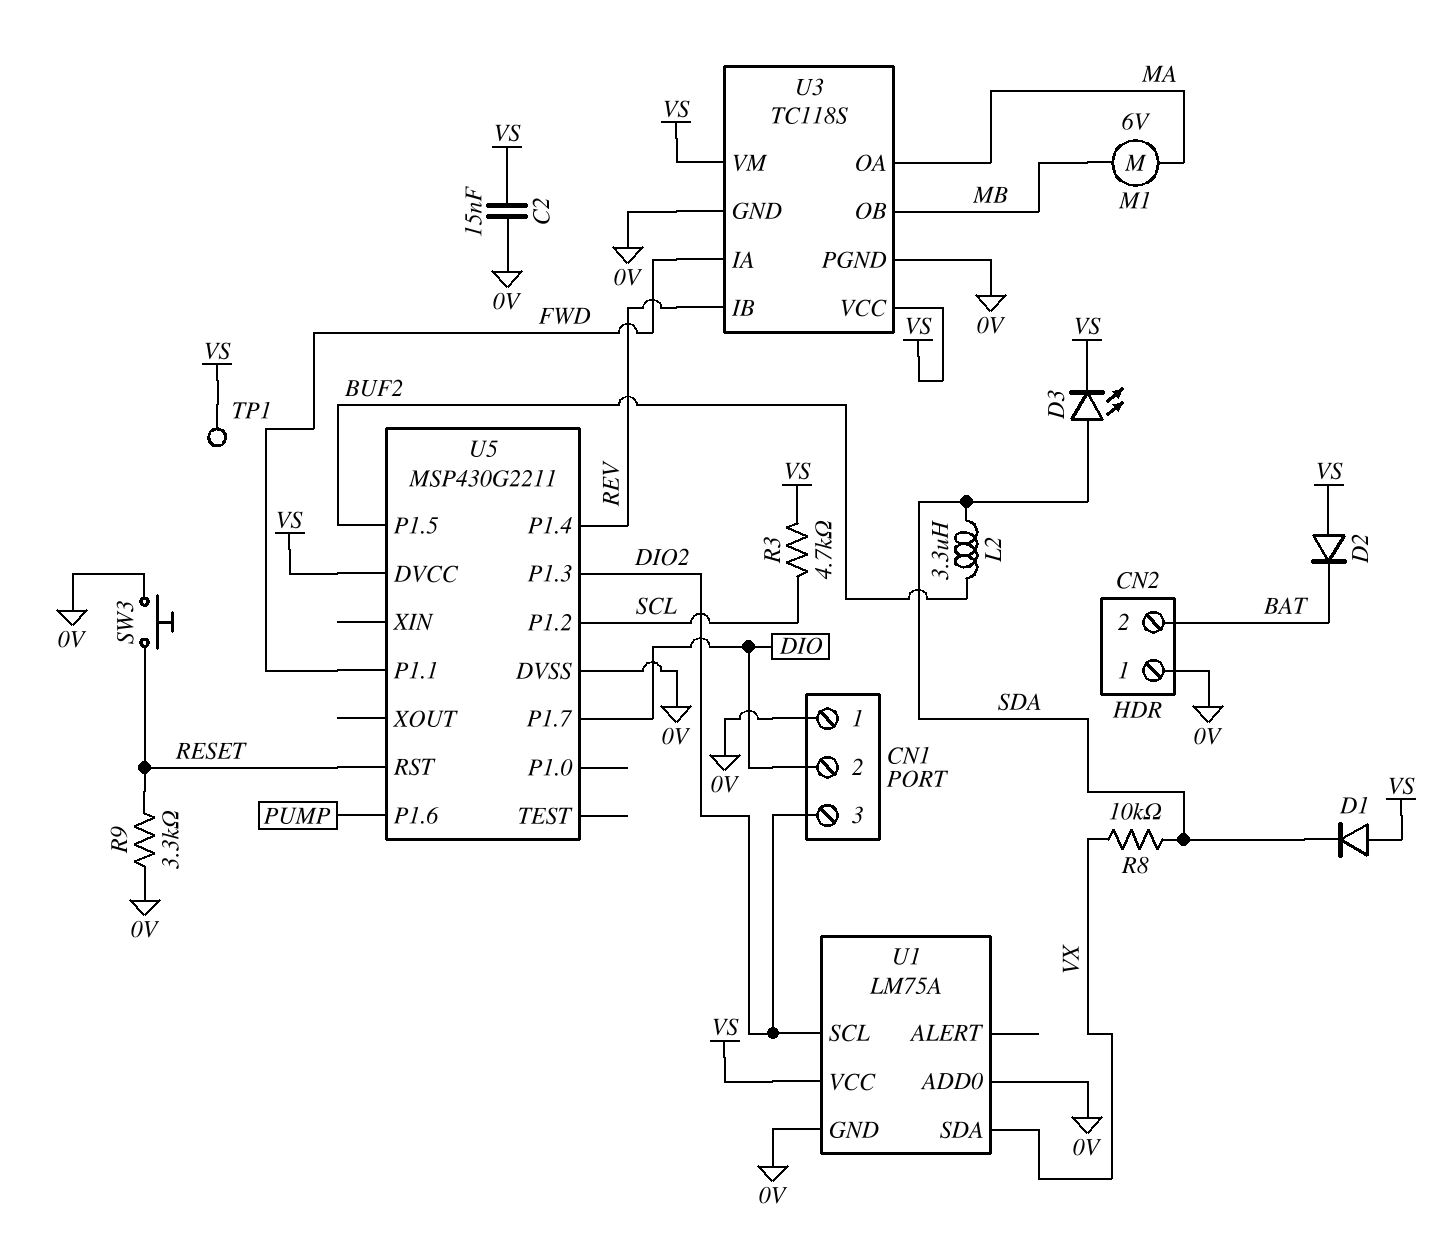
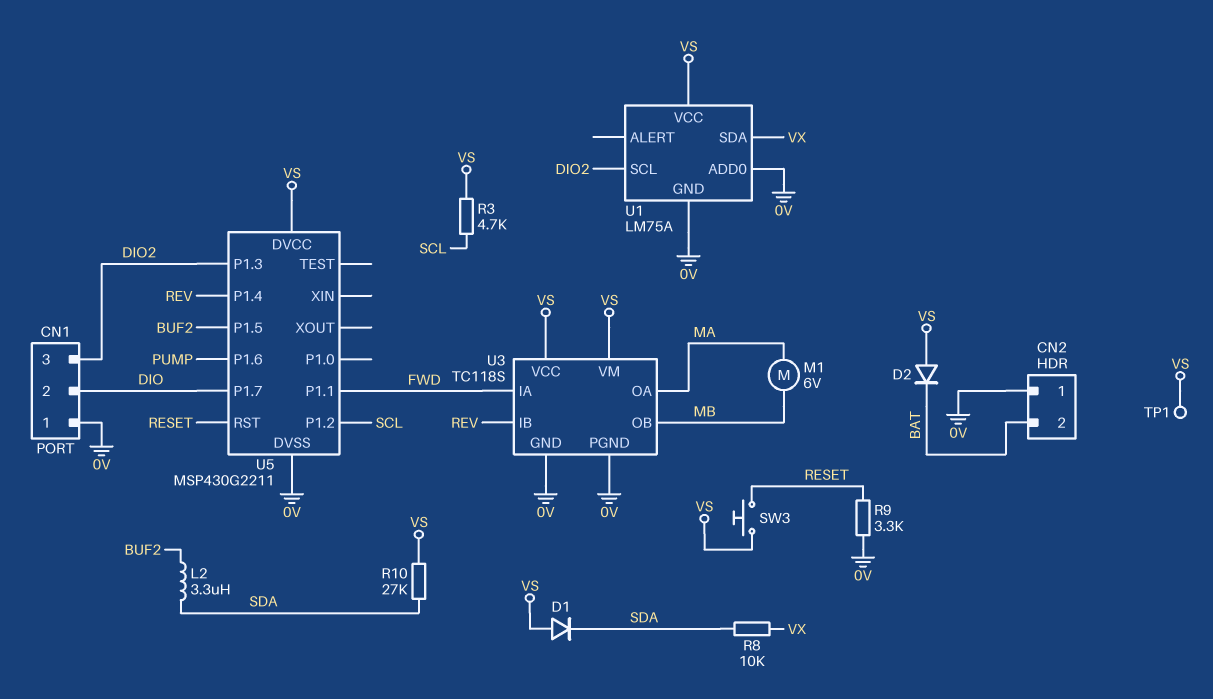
C2: 15nF (0V, VS) -> none
D3: LED (A SDA, K VS) -> none
R10: none -> 27k (SDA, VS)
SW3: button (0V, RESET) -> button (RESET, VS)

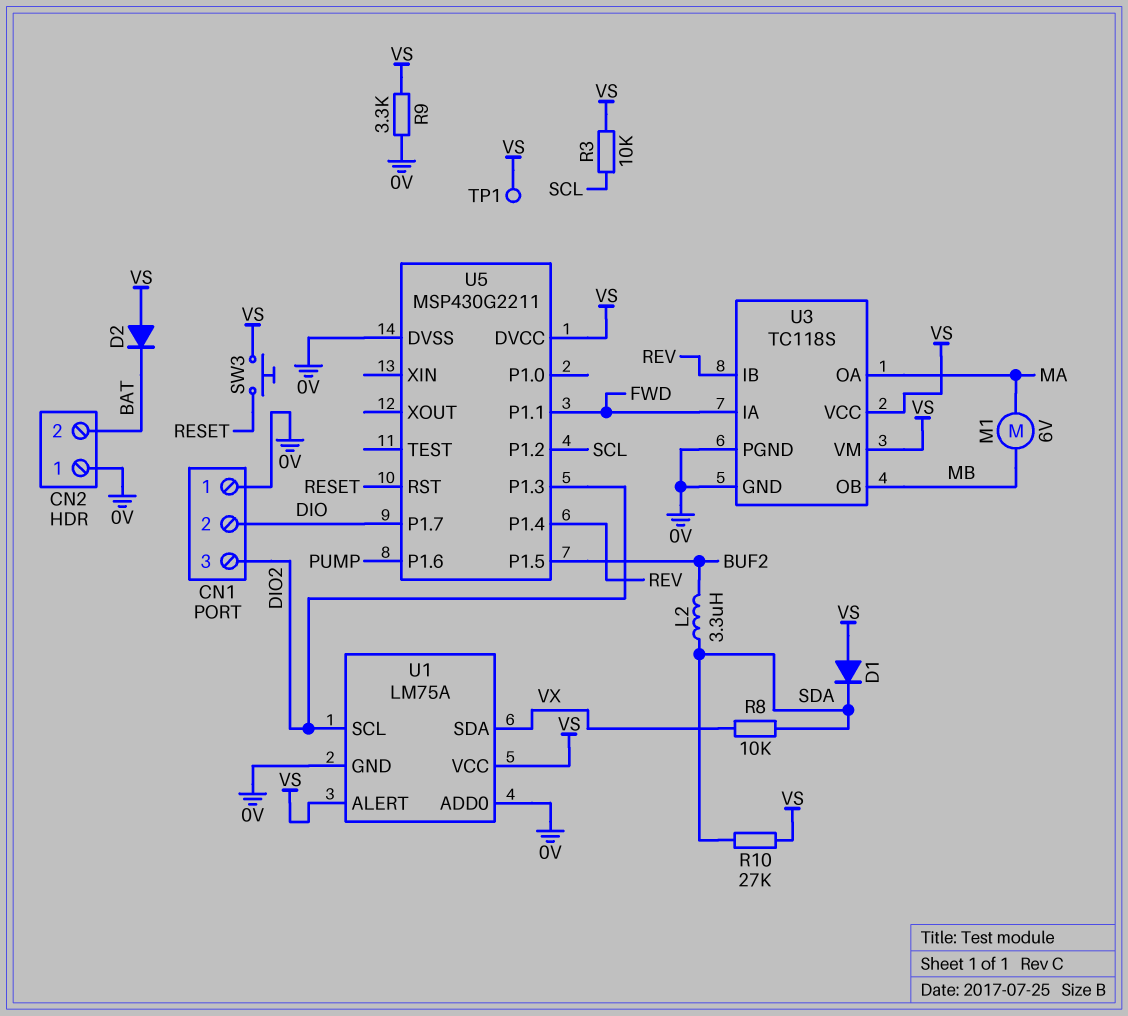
R3: 4.7k (SCL, VS) -> 10k (SCL, VS)
R9: 3.3k (0V, RESET) -> 3.3k (0V, VS)
U1 pin ALERT: none -> VS

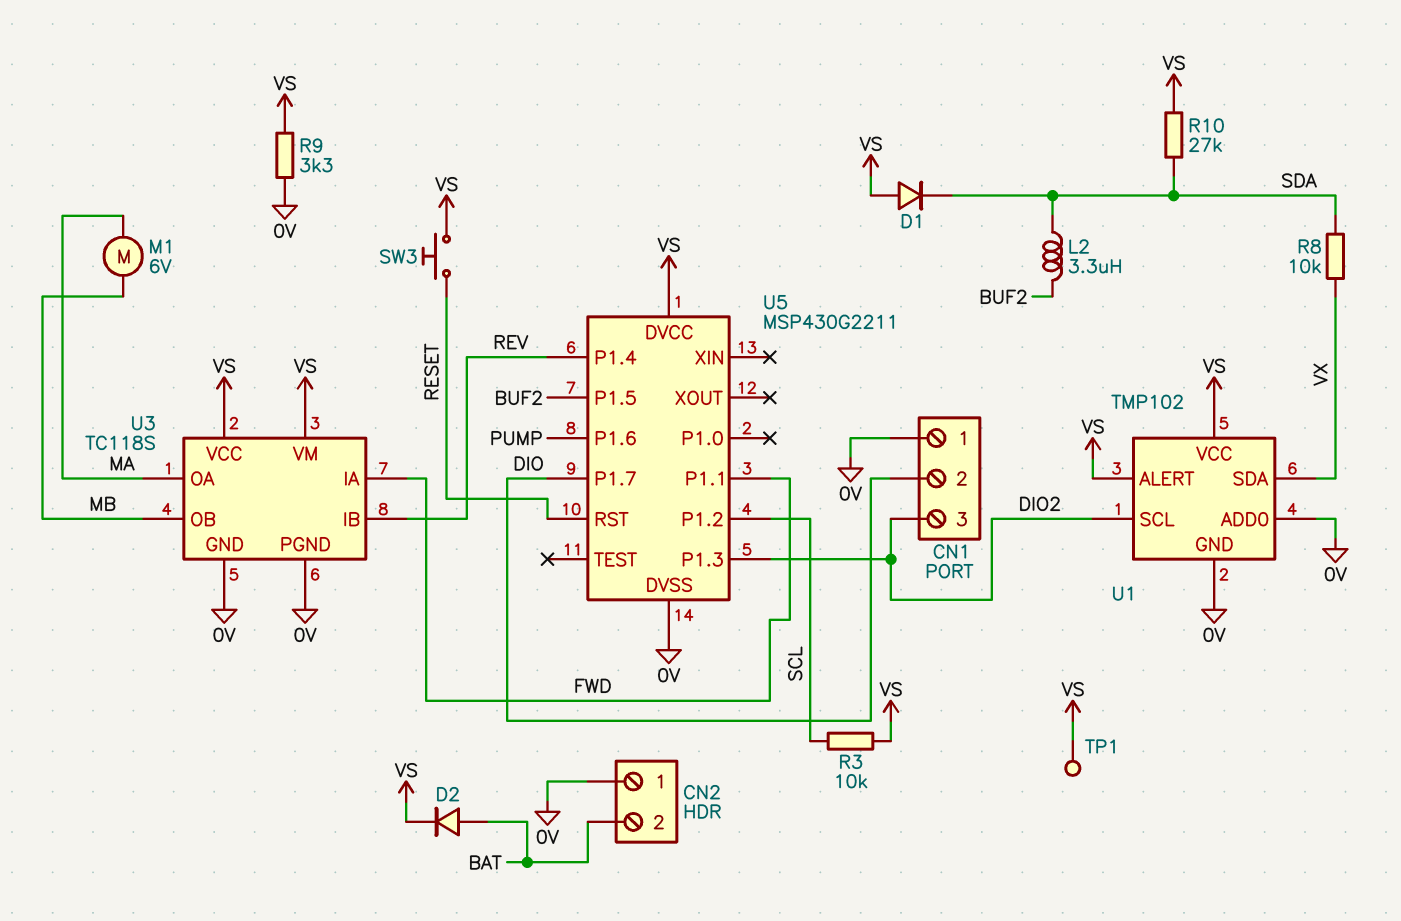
D2: diode (A VS, K BAT) -> diode (A BAT, K VS)
U1: LM75A -> TMP102

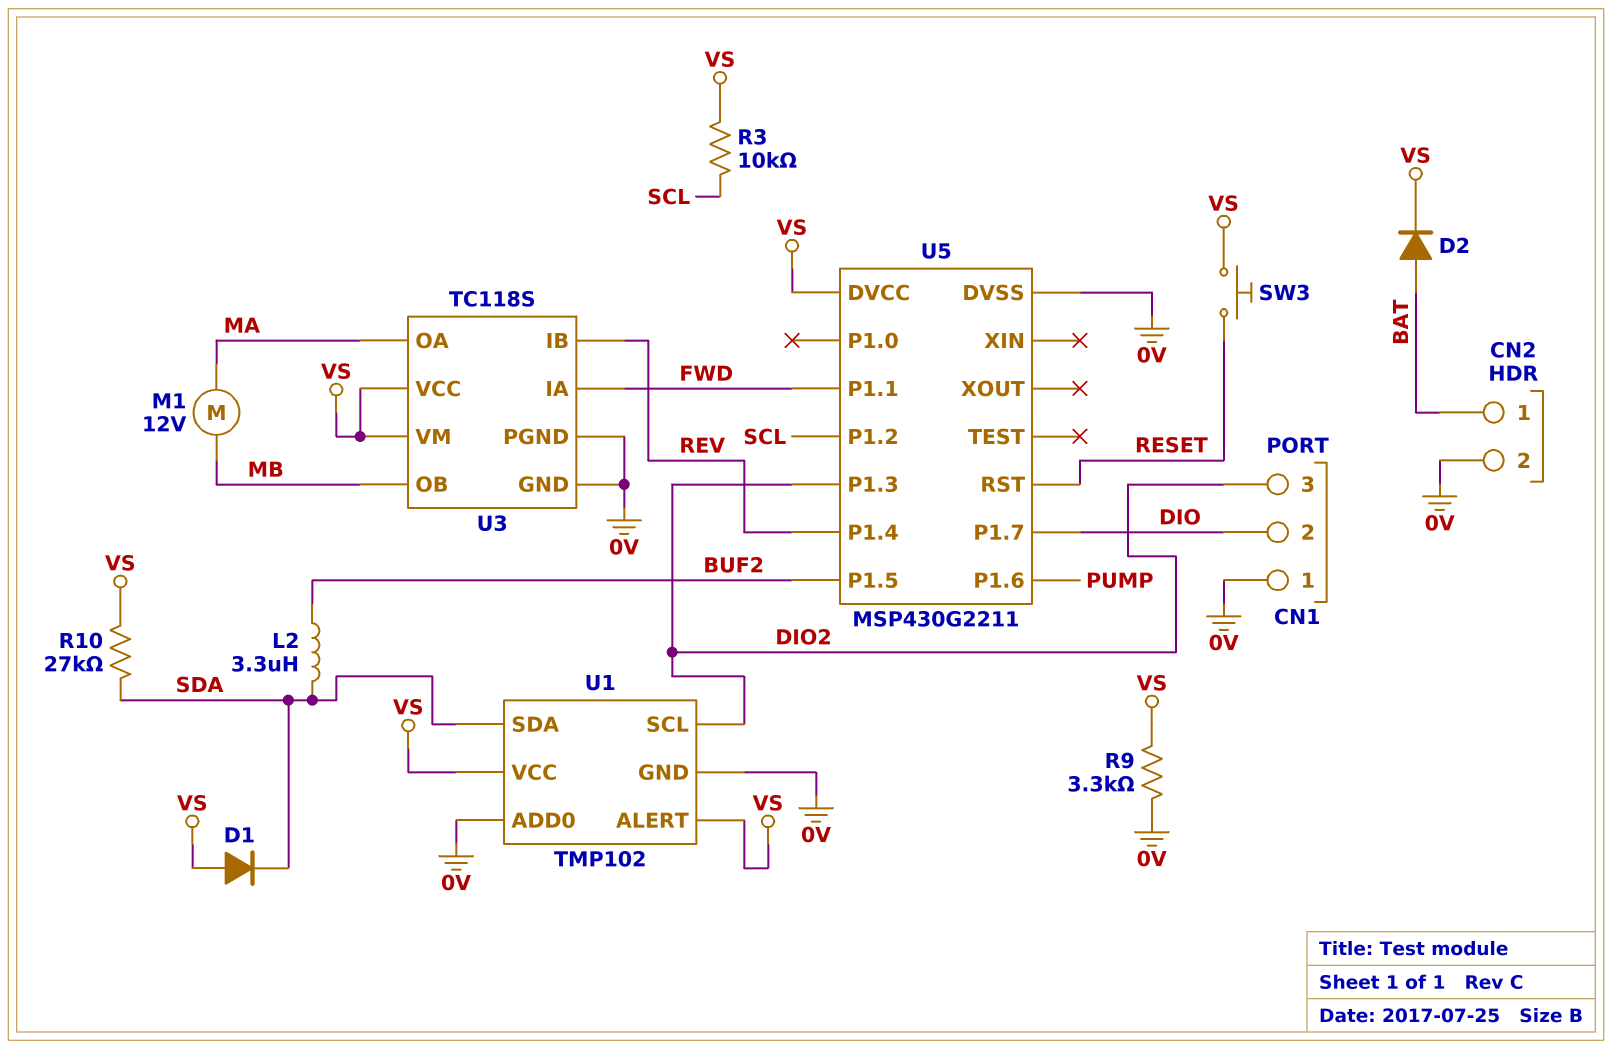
CN2 pin 1: 0V -> BAT
CN2 pin 2: BAT -> 0V
M1: motor 6V (MA, MB) -> motor 12V (MA, MB)
R8: 10k (SDA, VX) -> none
TP1: test point (VS) -> none
U1 pin SDA: VX -> SDA

